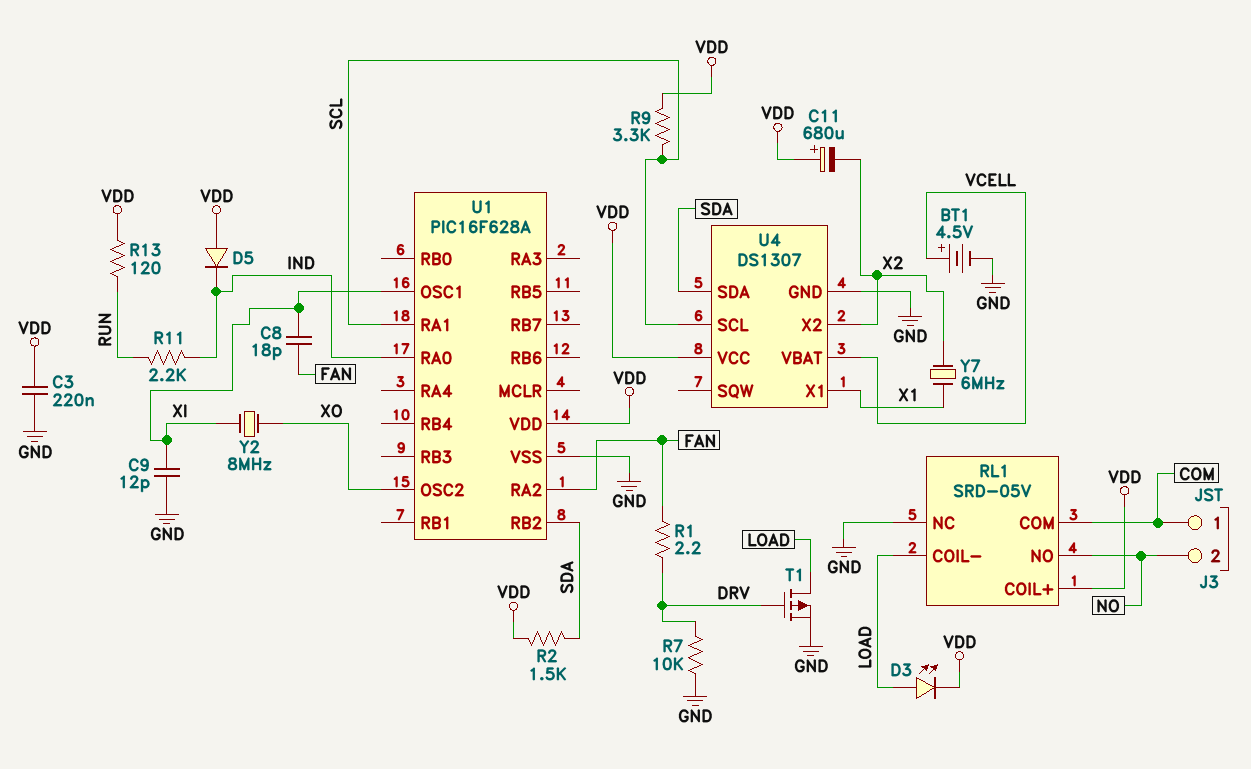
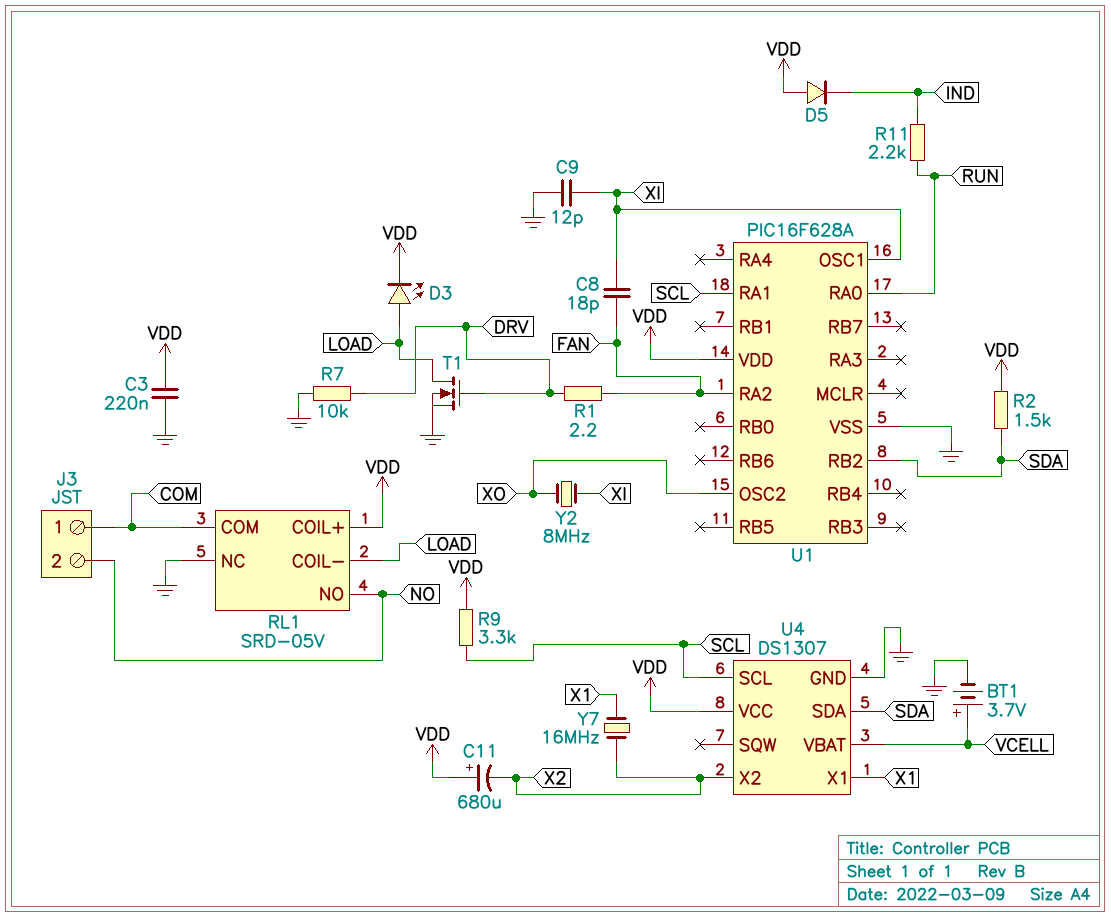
BT1: 4.5V (plus VCELL, minus GND) -> 3.7V (plus VCELL, minus GND)
R13: 120 (RUN, VDD) -> none
T1: PMOS (G DRV, D LOAD, S GND) -> NMOS (G DRV, D LOAD, S GND)
U1 pin RA0: IND -> RUN
Y7: 6MHz (X1, X2) -> 16MHz (X1, X2)

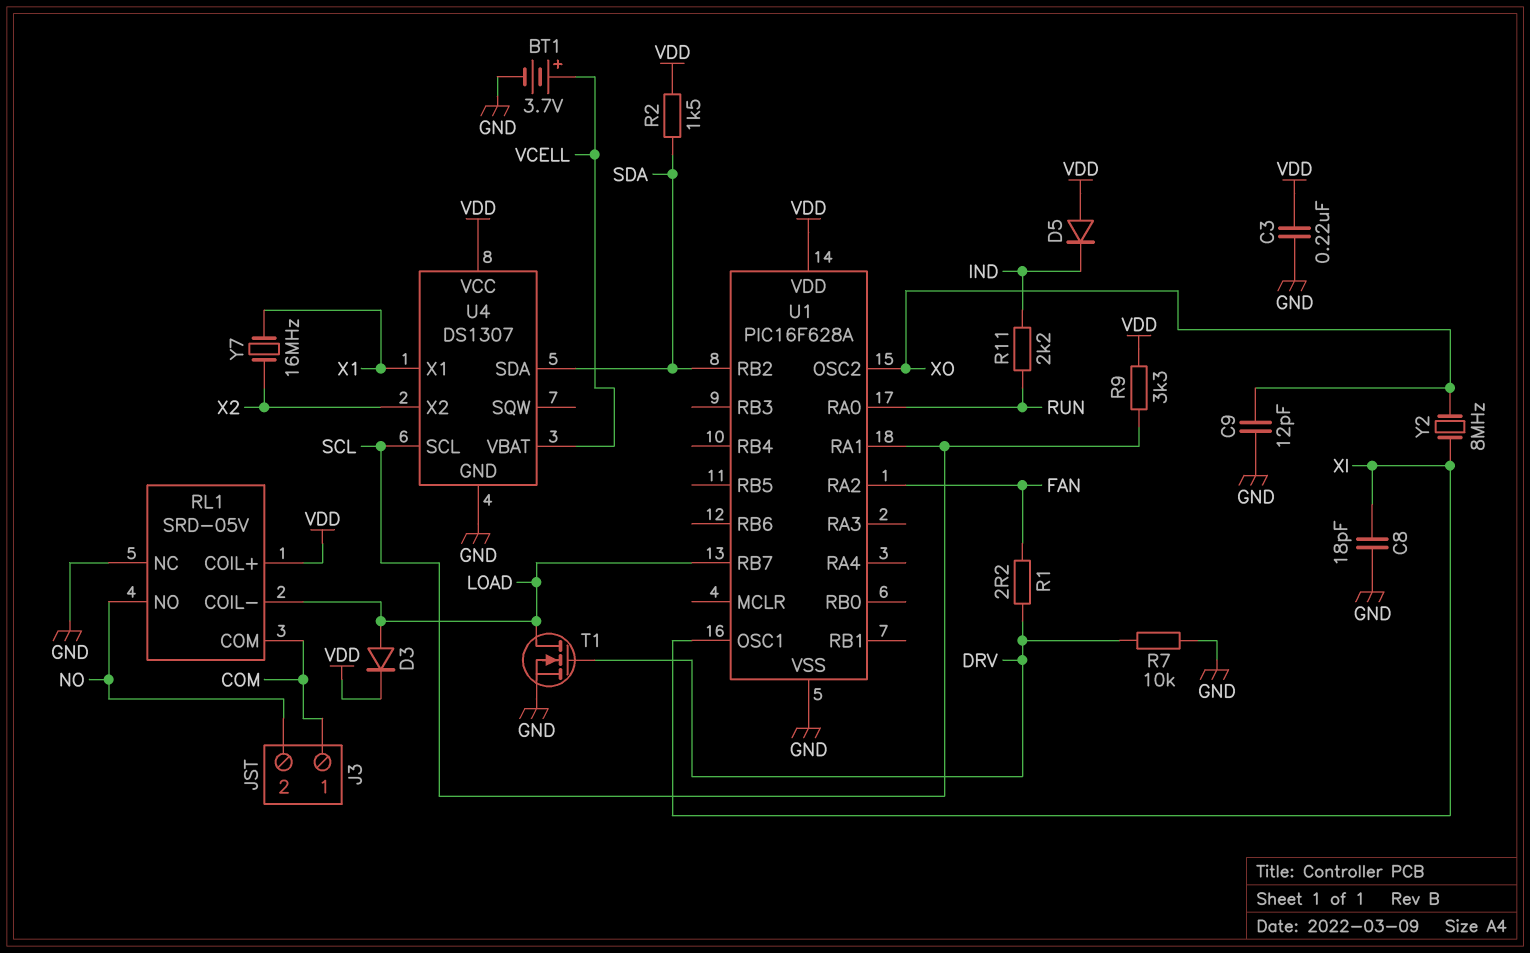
C8: 18pF (FAN, XI) -> 18pF (GND, XI)
C9: 12pF (GND, XI) -> 12pF (GND, XO)
C11: 680uF (plus VDD, minus X2) -> none
D3: LED (A LOAD, K VDD) -> diode (A LOAD, K VDD)
U1 pin RB7: none -> LOAD

